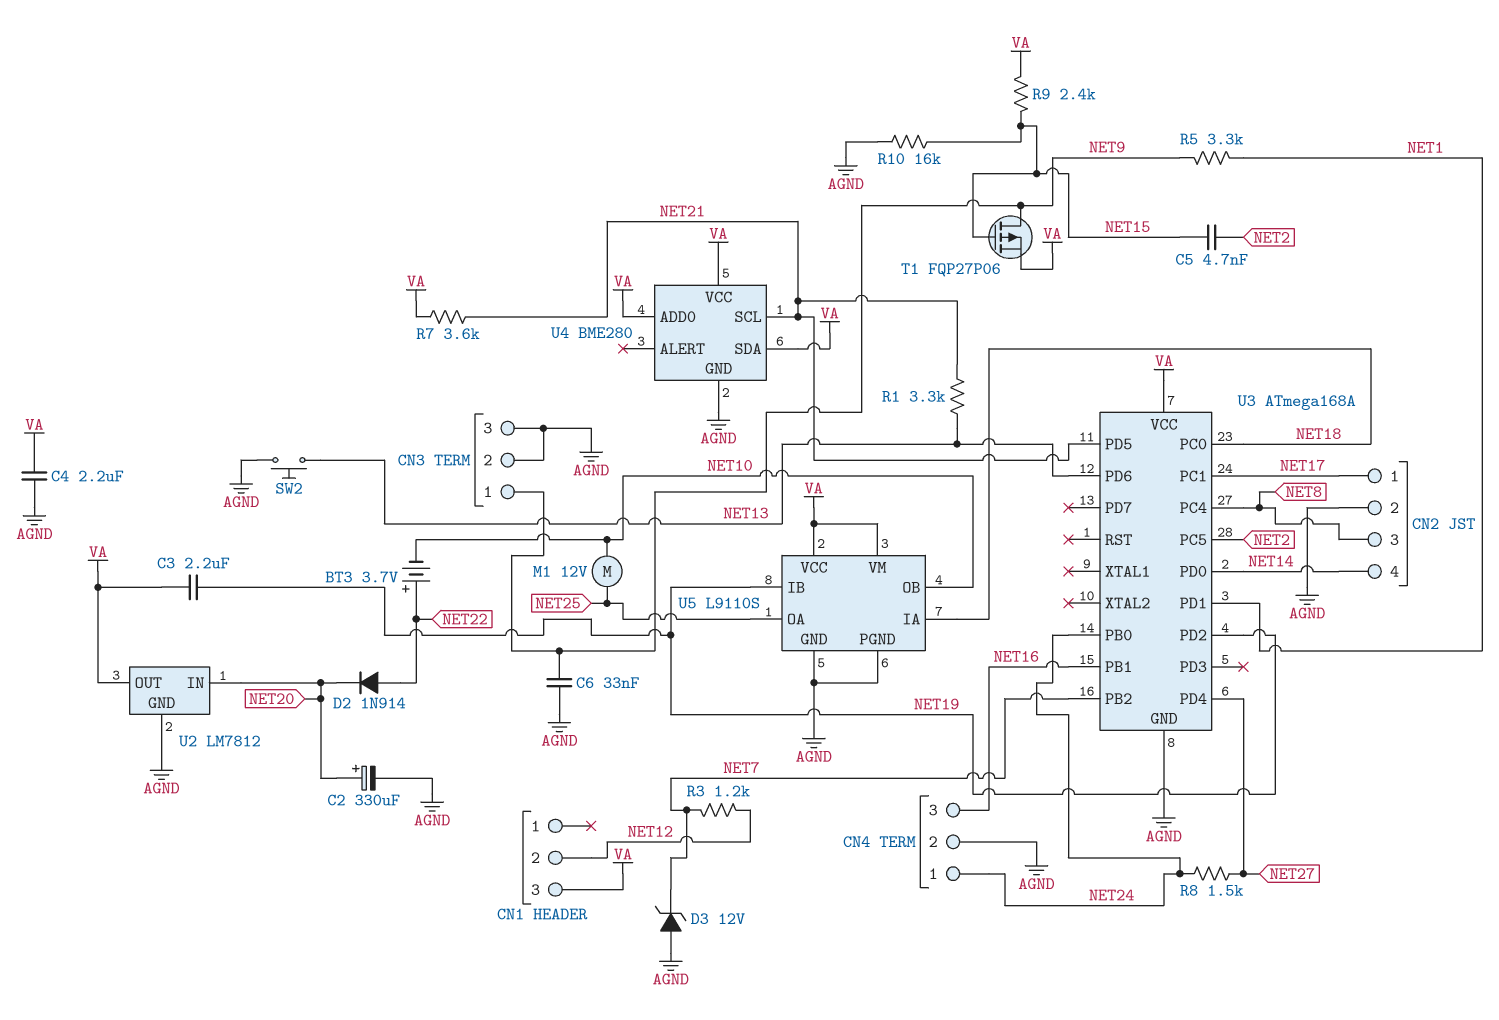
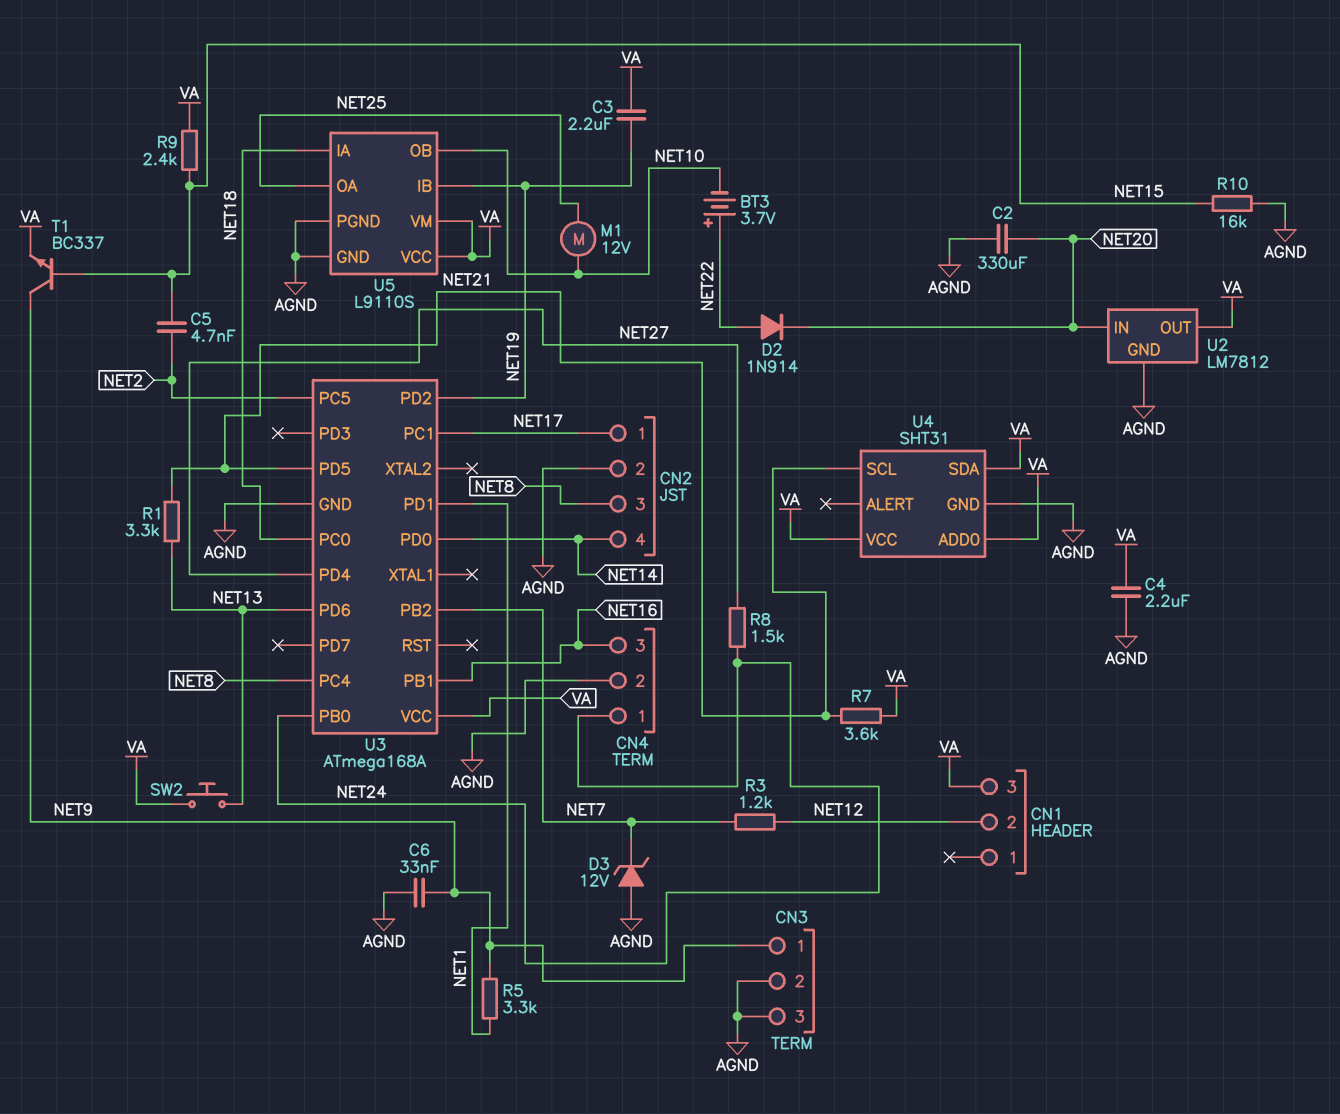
C2: 330uF (plus NET20, minus AGND) -> 330uF (AGND, NET20)
SW2: button (AGND, NET13) -> button (NET13, VA)
T1: PMOS FQP27P06 (G NET15, D NET9, S VA) -> NPN BC337 (B NET15, C NET9, E VA)
U4: BME280 -> SHT31

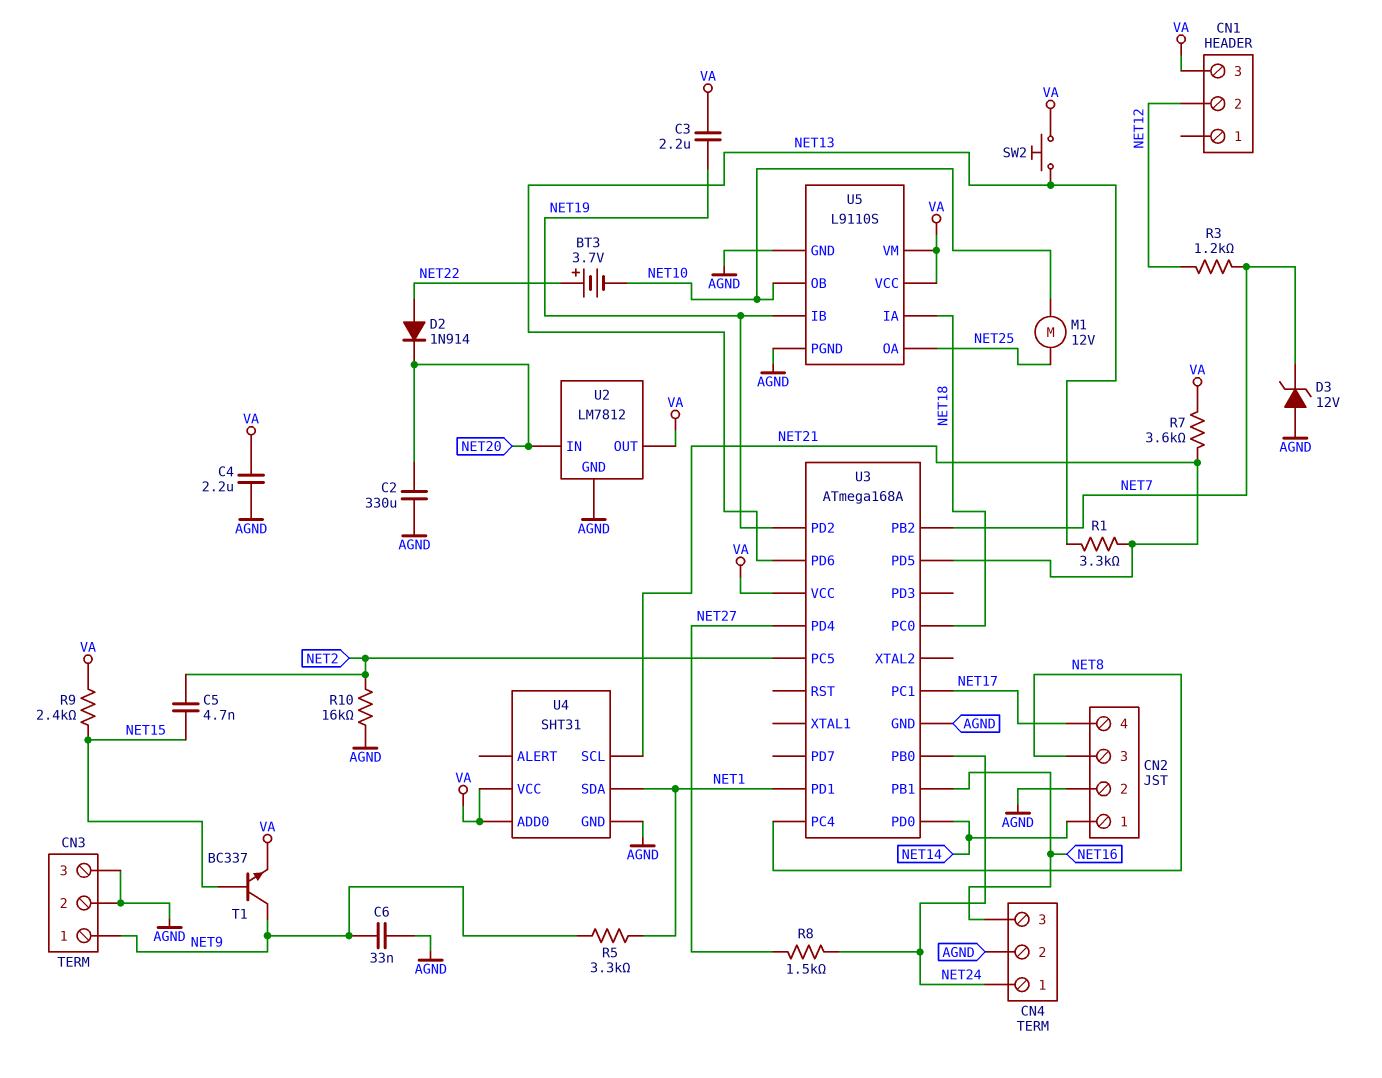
CN2 pin 1: NET17 -> NET14
CN2 pin 4: NET14 -> NET17
R10: 16k (AGND, NET15) -> 16k (AGND, NET2)
U4 pin SDA: VA -> NET1

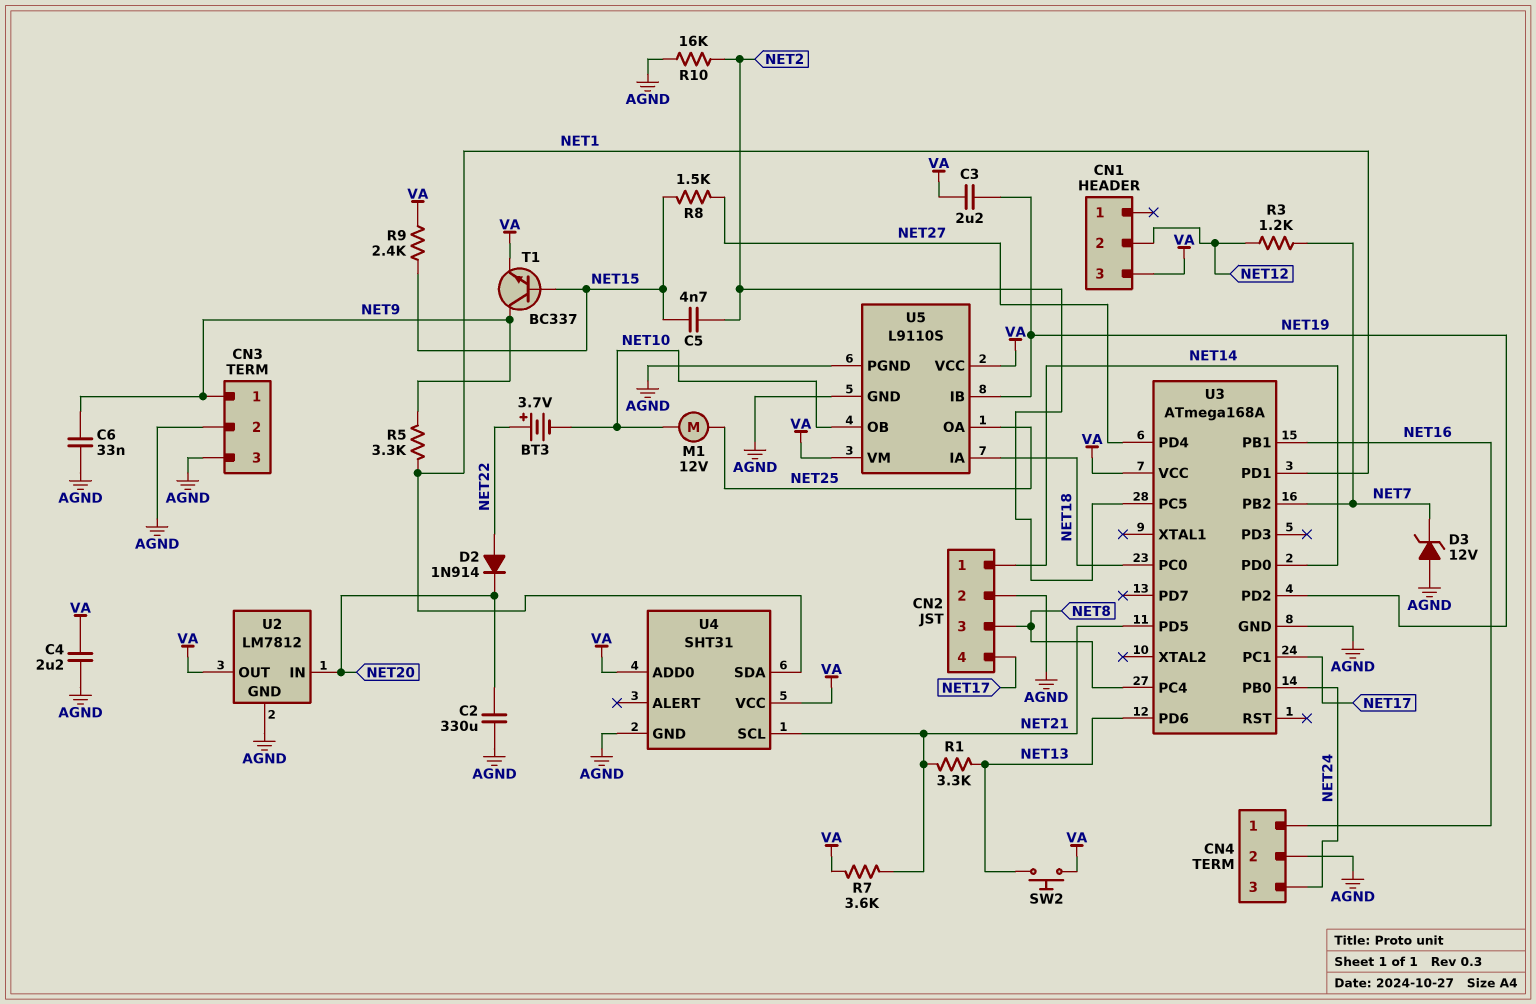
CN4 pin 1: NET24 -> NET16
CN4 pin 3: NET16 -> NET24
R8: 1.5k (NET24, NET27) -> 1.5k (NET15, NET27)

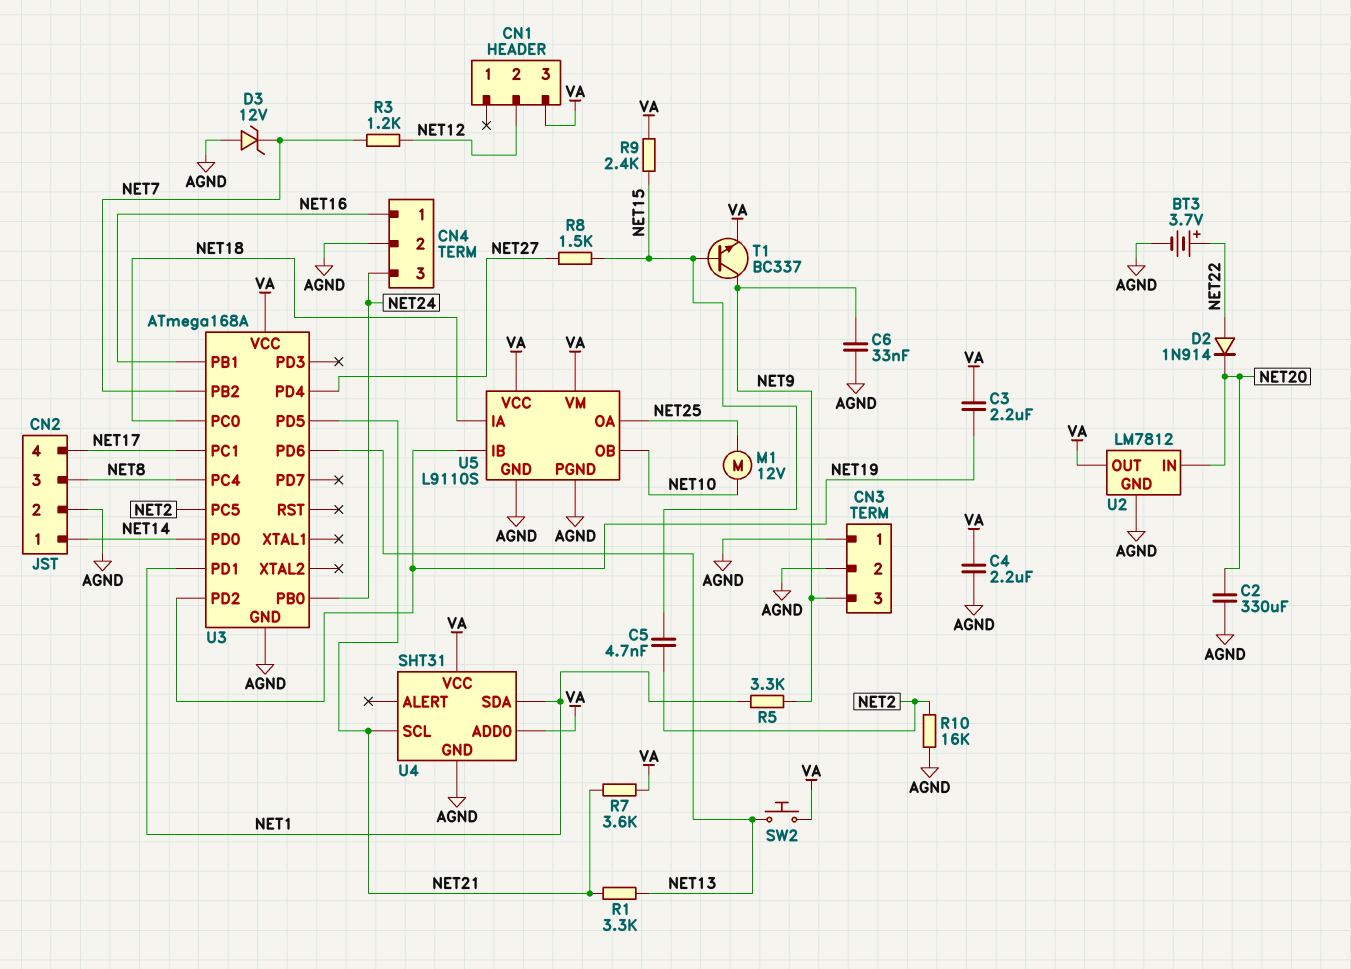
BT3: 3.7V (plus NET22, minus NET10) -> 3.7V (plus NET22, minus AGND)
CN3 pin 1: NET9 -> AGND
CN3 pin 3: AGND -> NET9

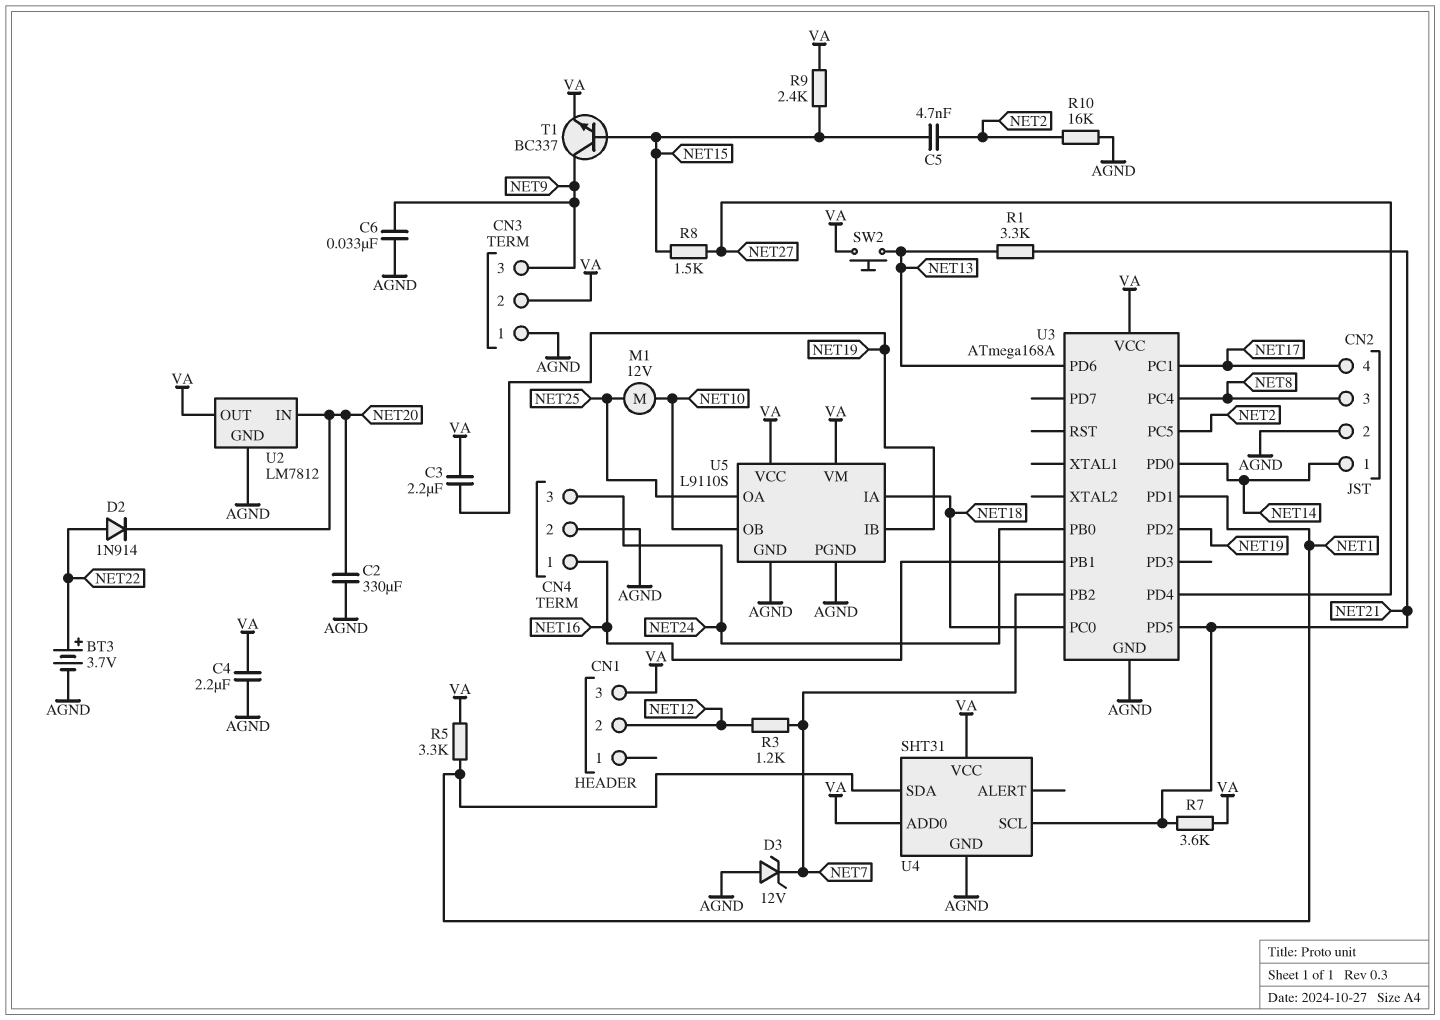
CN3 pin 2: AGND -> VA
R5: 3.3k (NET1, NET9) -> 3.3k (NET1, VA)

